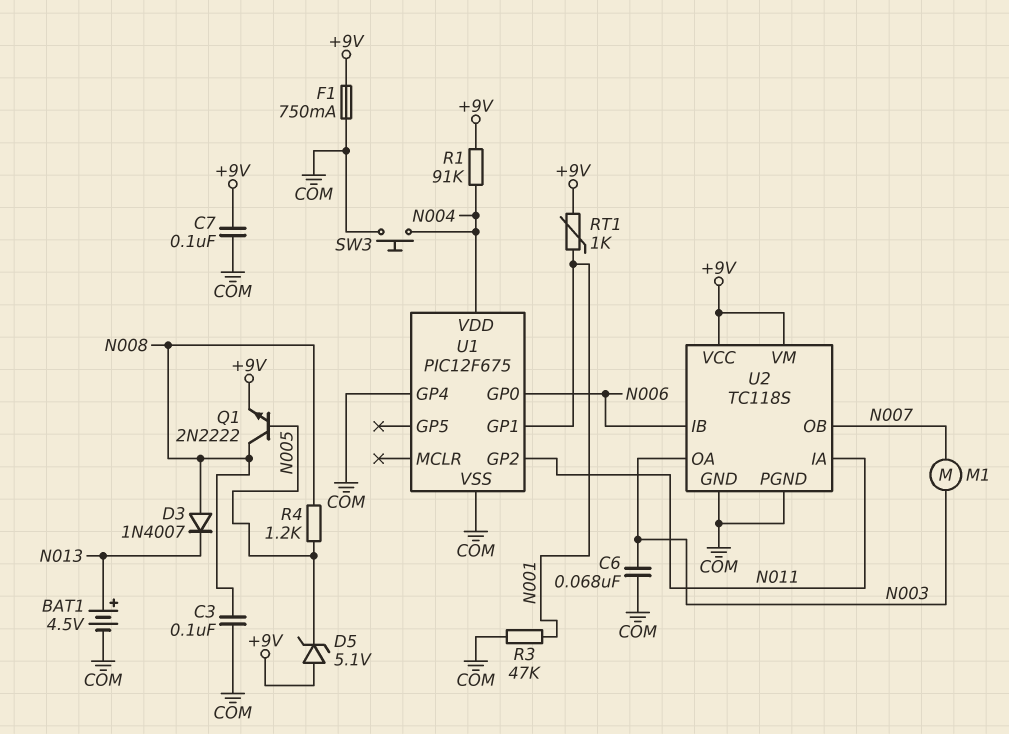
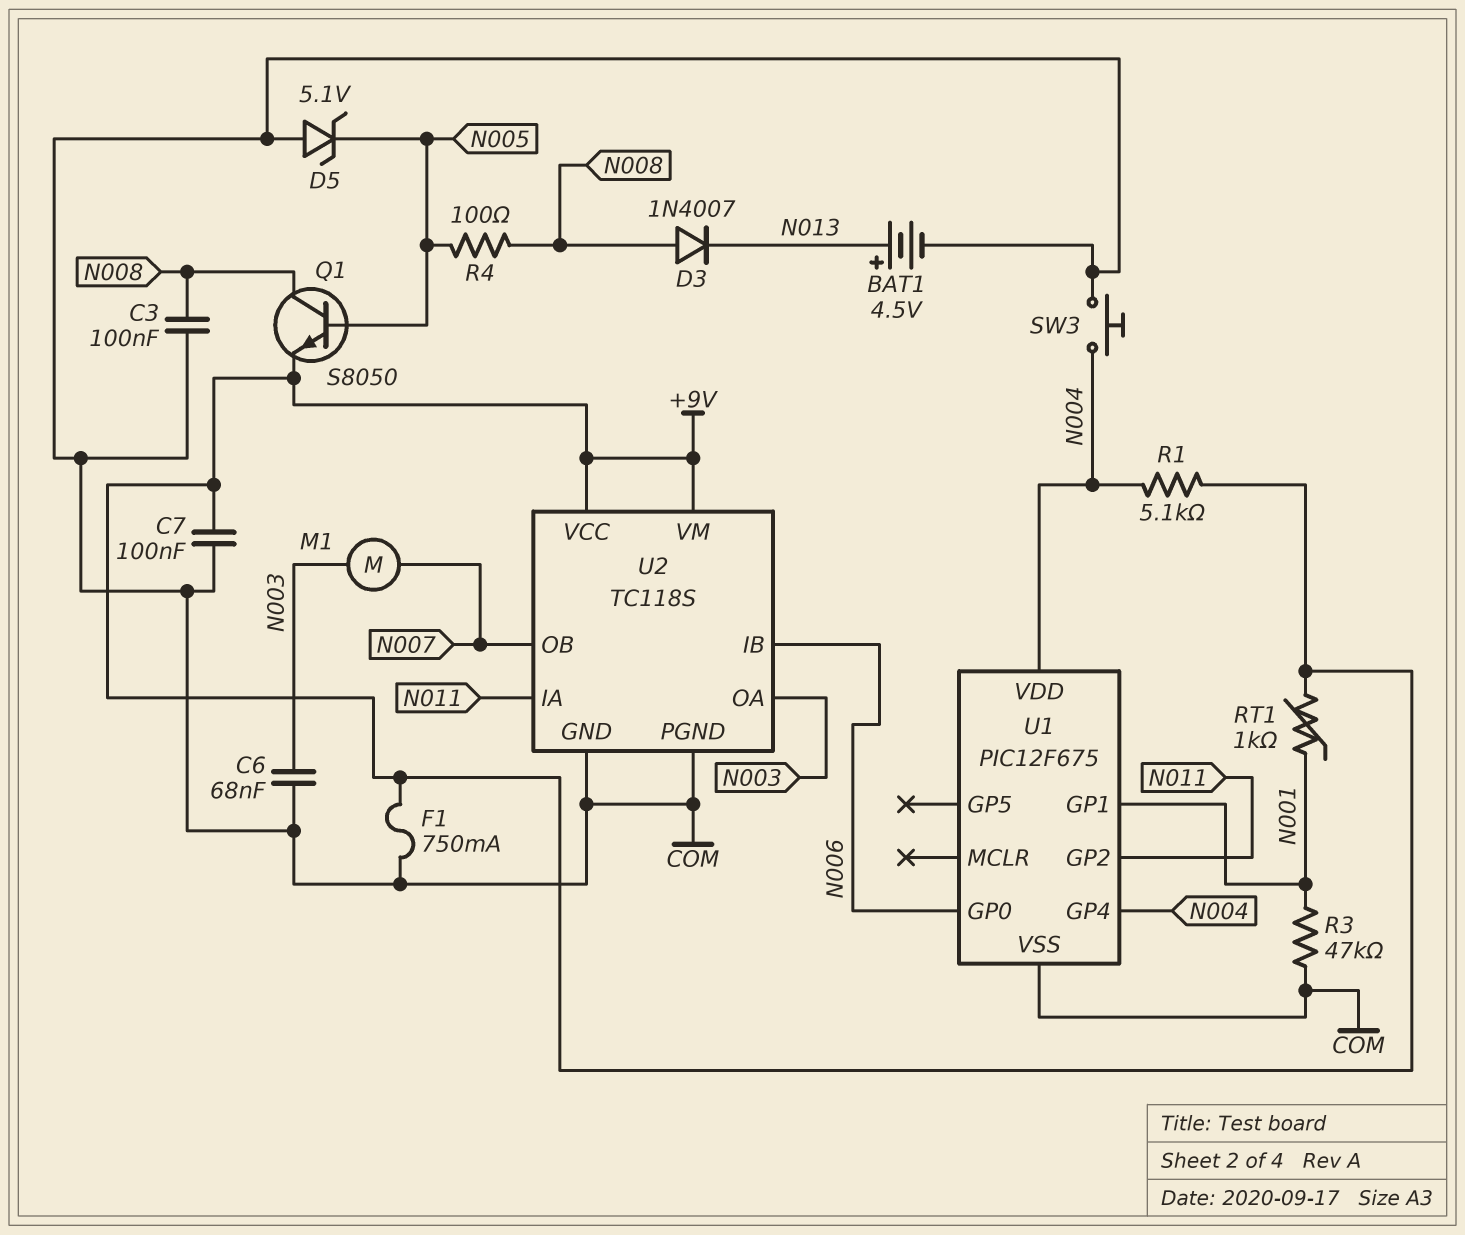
D5: zener 5.1V (A +9V, K N005) -> zener 5.1V (A COM, K N005)
Q1: NPN 2N2222 (B N005, C N008, E +9V) -> NPN S8050 (B N005, C N008, E +9V)
R1: 91k (+9V, N004) -> 5.1k (+9V, N004)
R4: 1.2k (N005, N008) -> 100 (N005, N008)
U1 pin GP4: COM -> N004

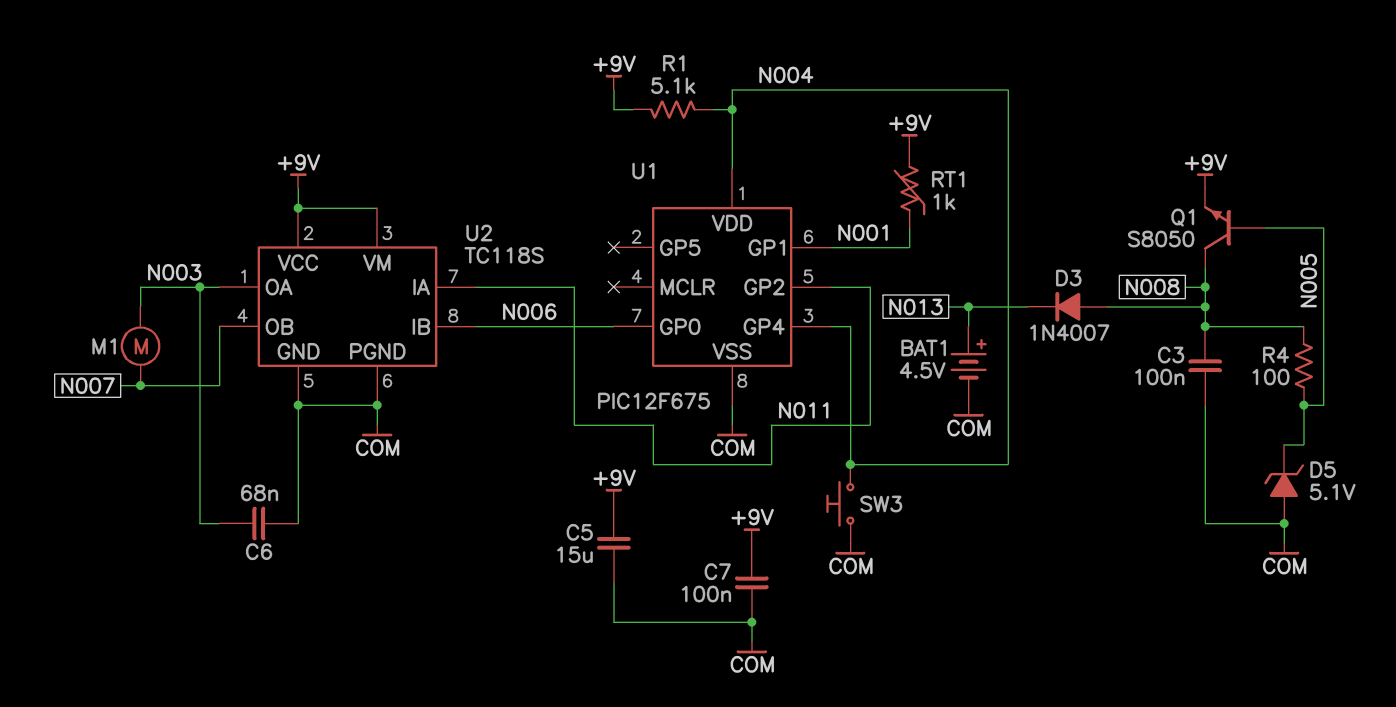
C5: none -> 15uF (+9V, COM)
F1: 750mA (+9V, COM) -> none
R3: 47k (COM, N001) -> none

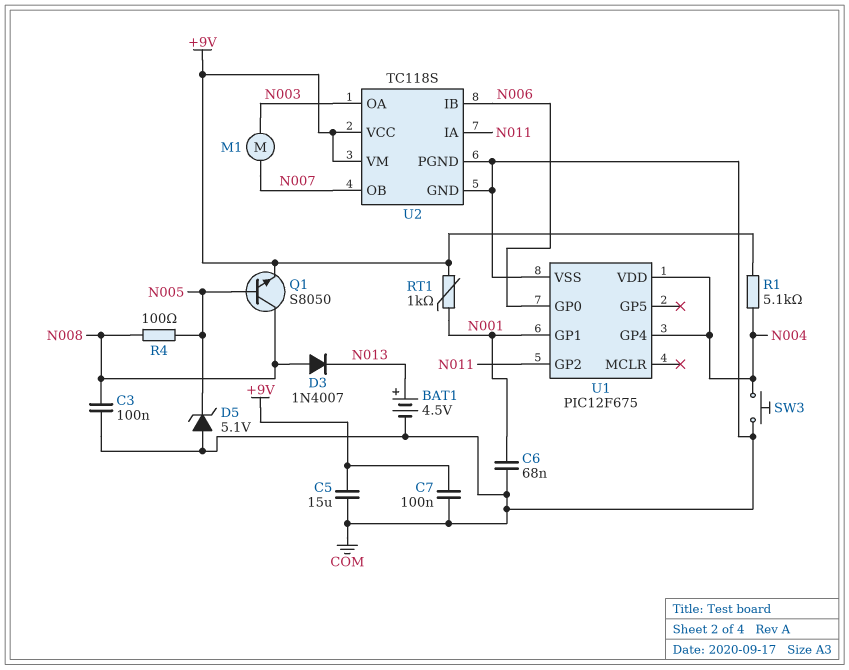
C6: 68nF (COM, N003) -> 68nF (COM, N001)

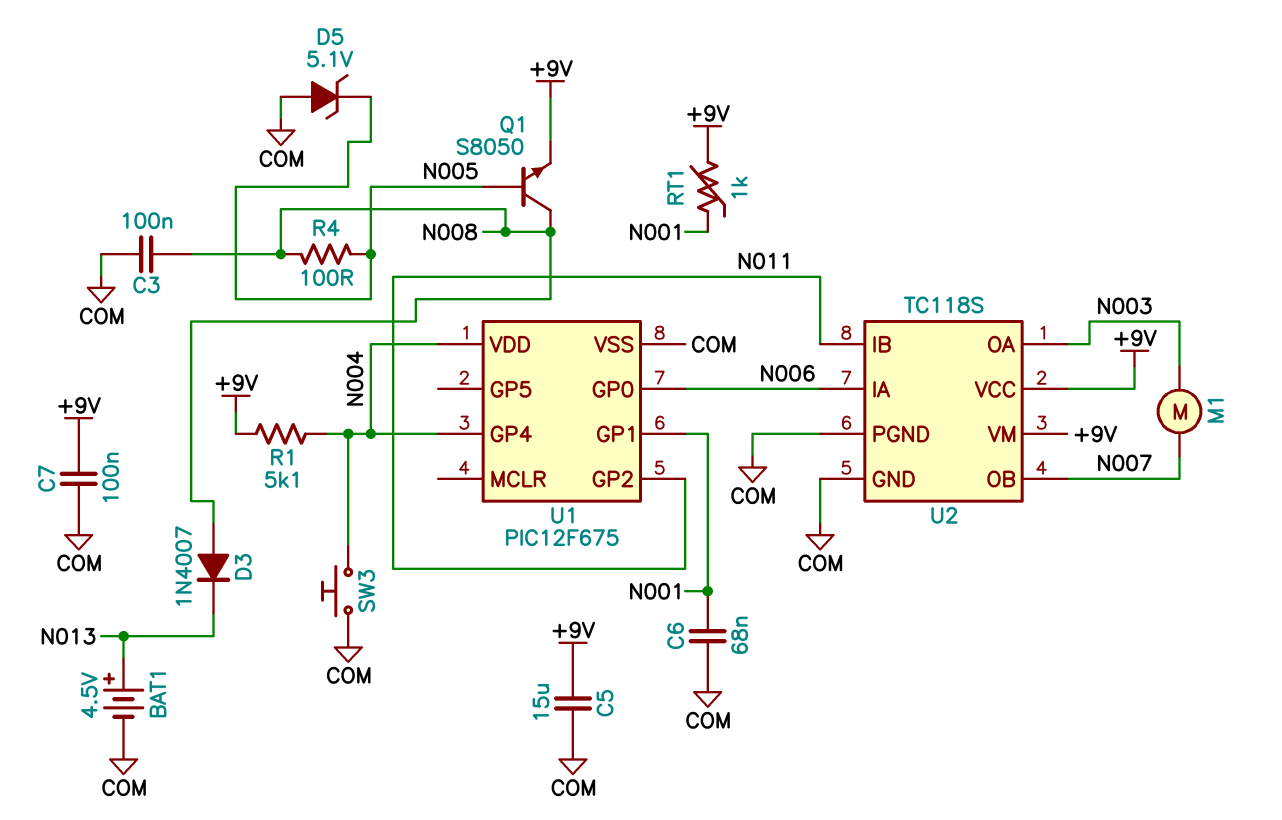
U2 pin IA: N011 -> N006
U2 pin IB: N006 -> N011

